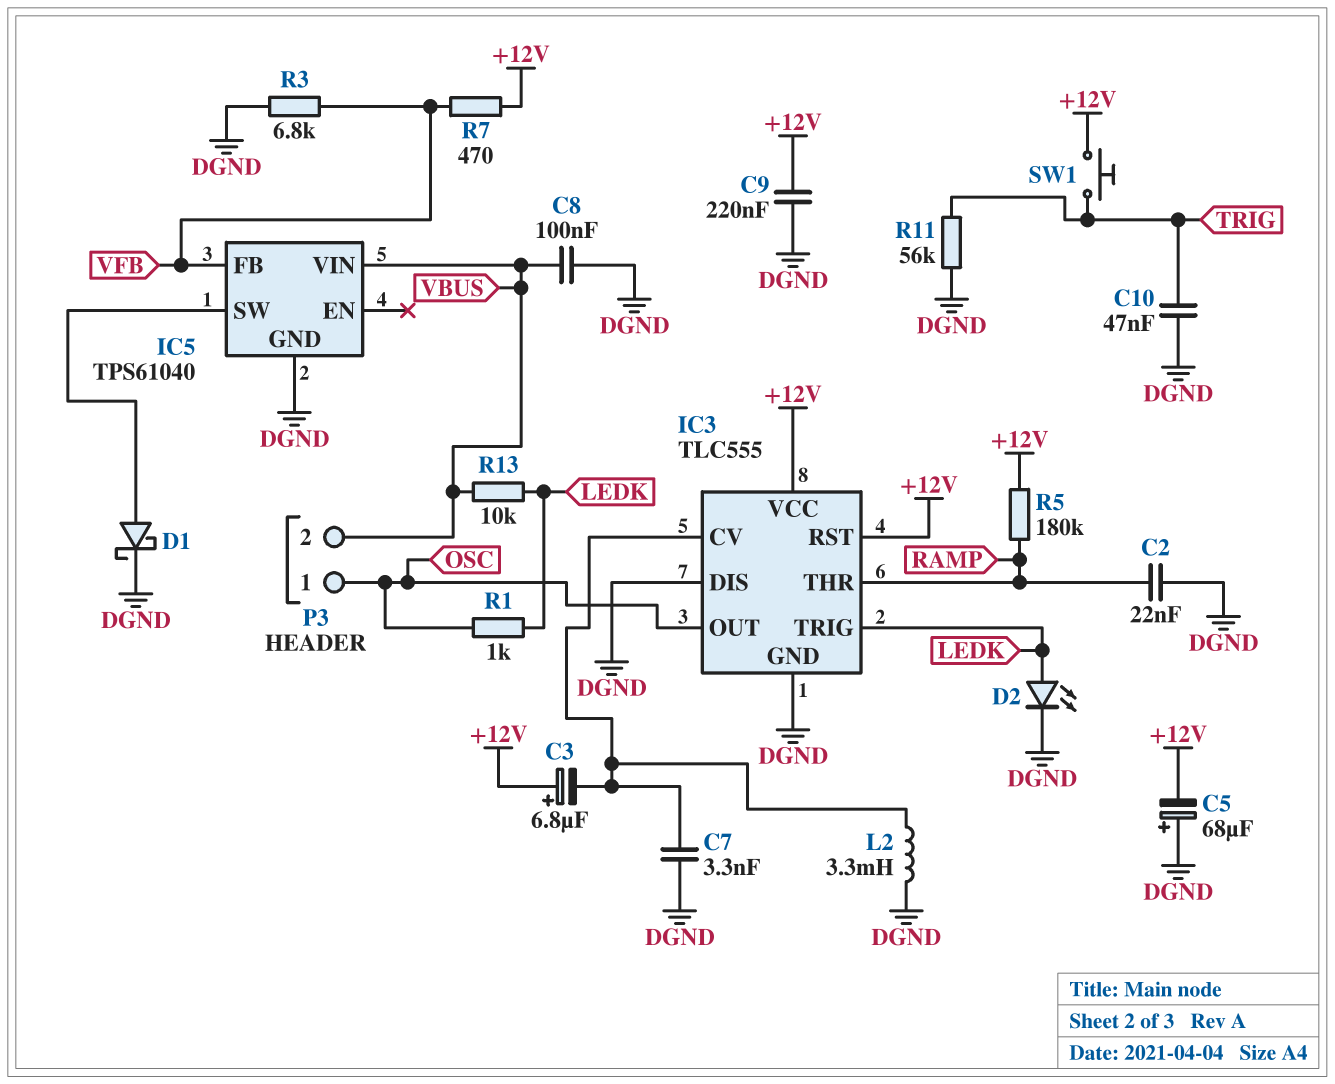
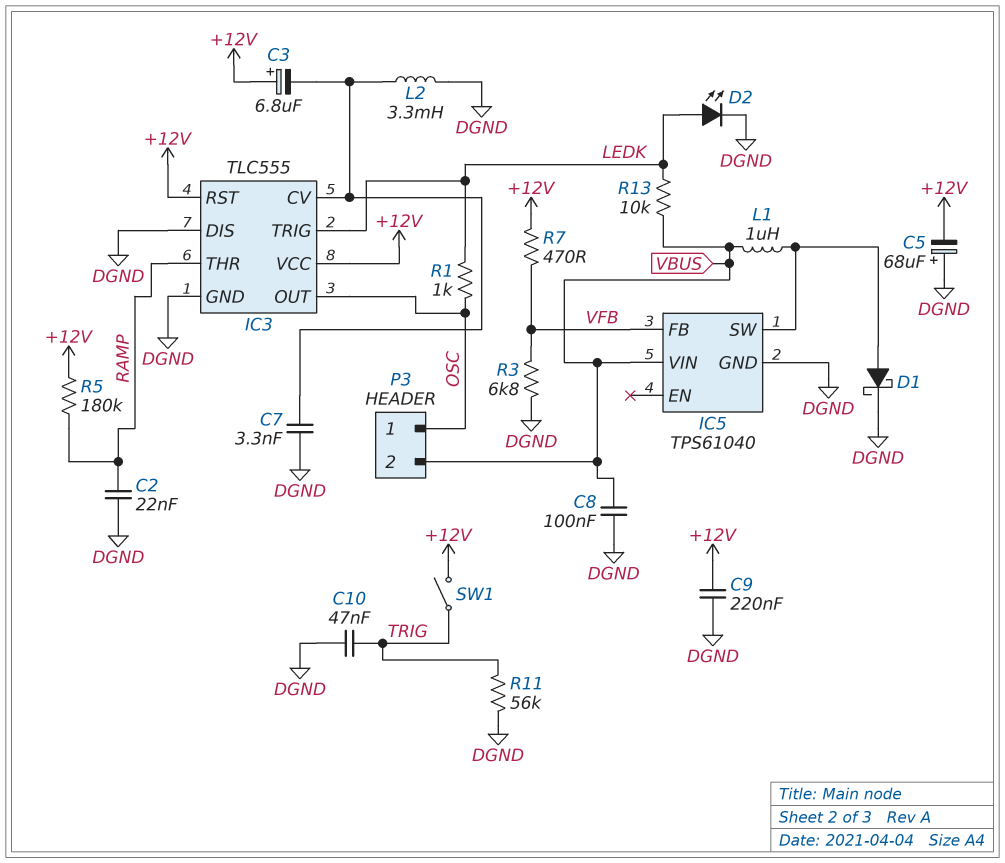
L1: none -> 1uH (IC5/SW, VBUS)
SW1: button (+12V, TRIG) -> switch (+12V, TRIG)

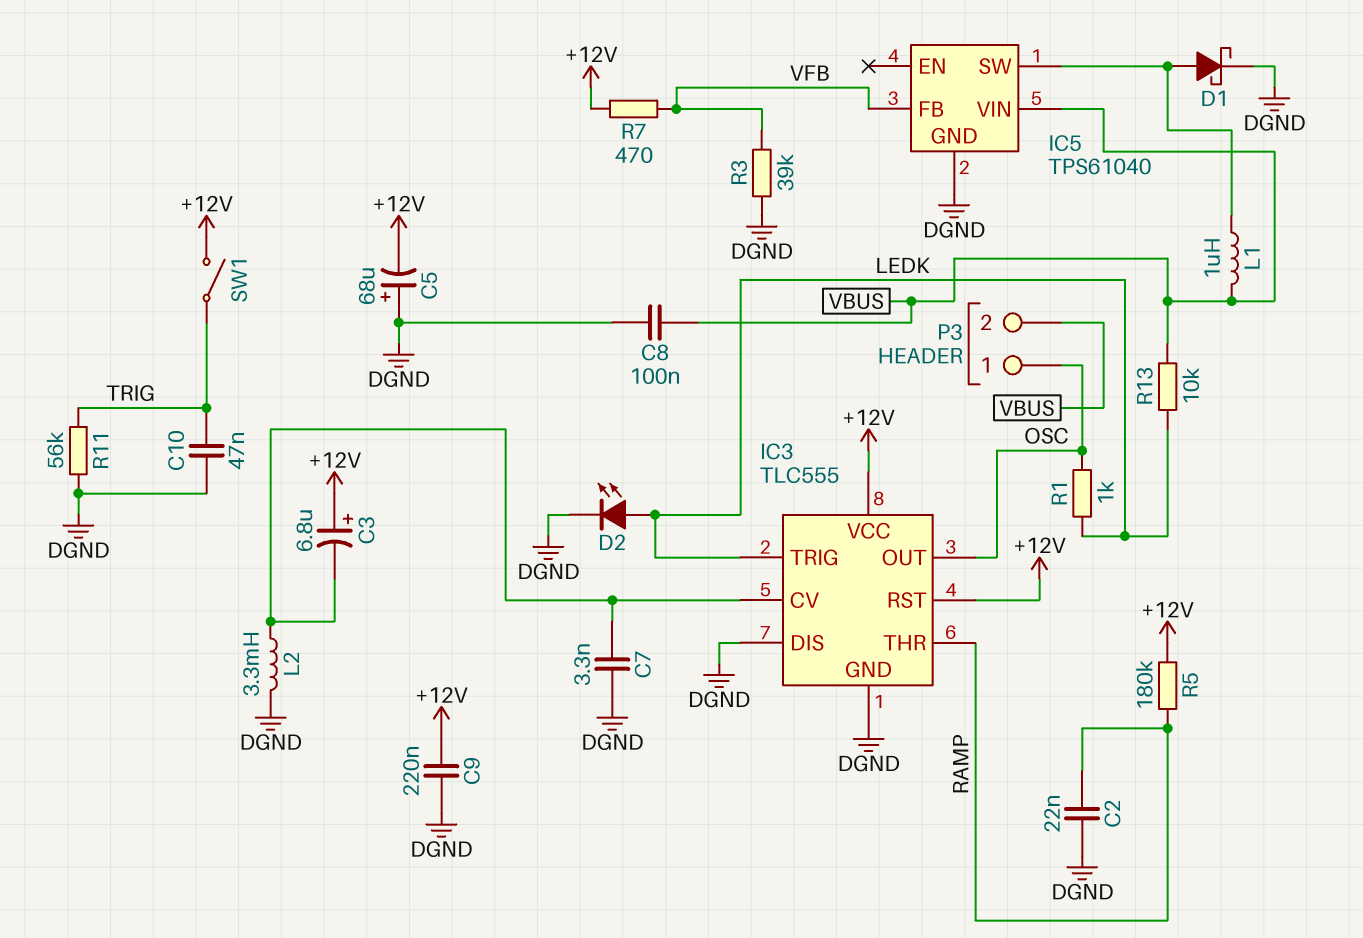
R3: 6.8k (DGND, VFB) -> 39k (DGND, VFB)

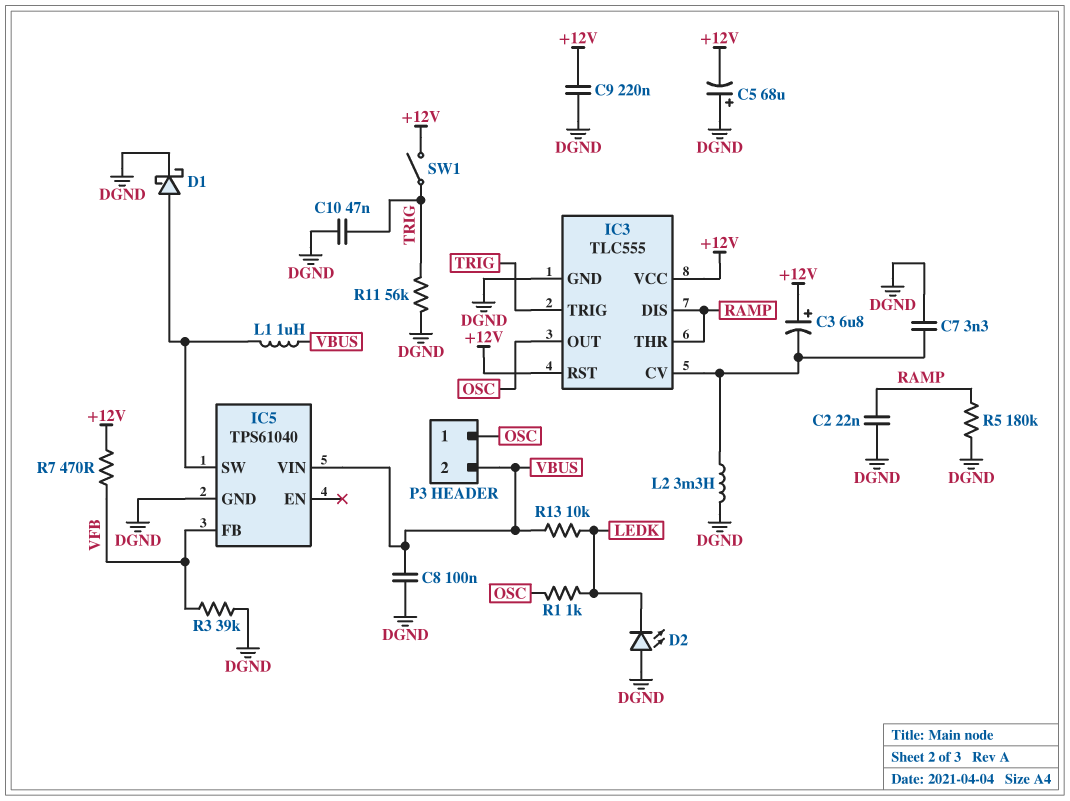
D2: LED (A LEDK, K DGND) -> LED (A DGND, K LEDK)
IC3 pin DIS: DGND -> RAMP
IC3 pin TRIG: LEDK -> TRIG
R5: 180k (+12V, RAMP) -> 180k (DGND, RAMP)

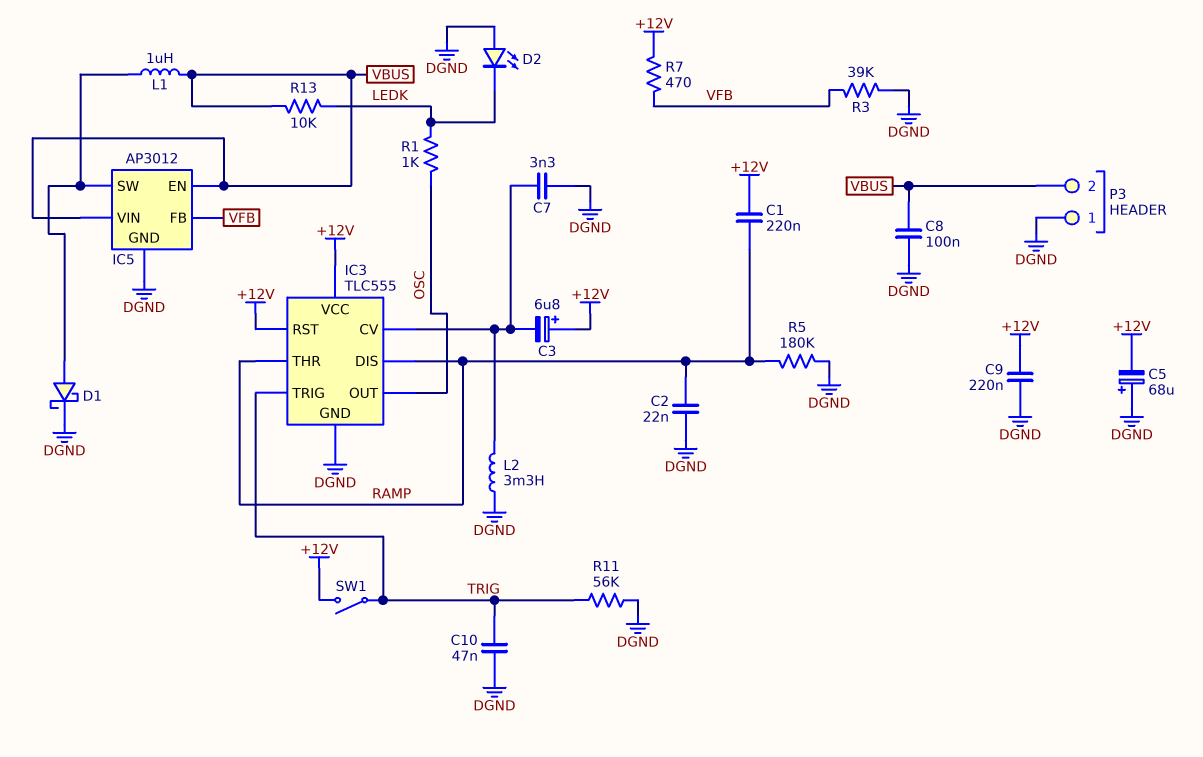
C1: none -> 220nF (+12V, RAMP)
IC5: TPS61040 -> AP3012
IC5 pin EN: none -> VBUS
P3 pin 1: OSC -> DGND

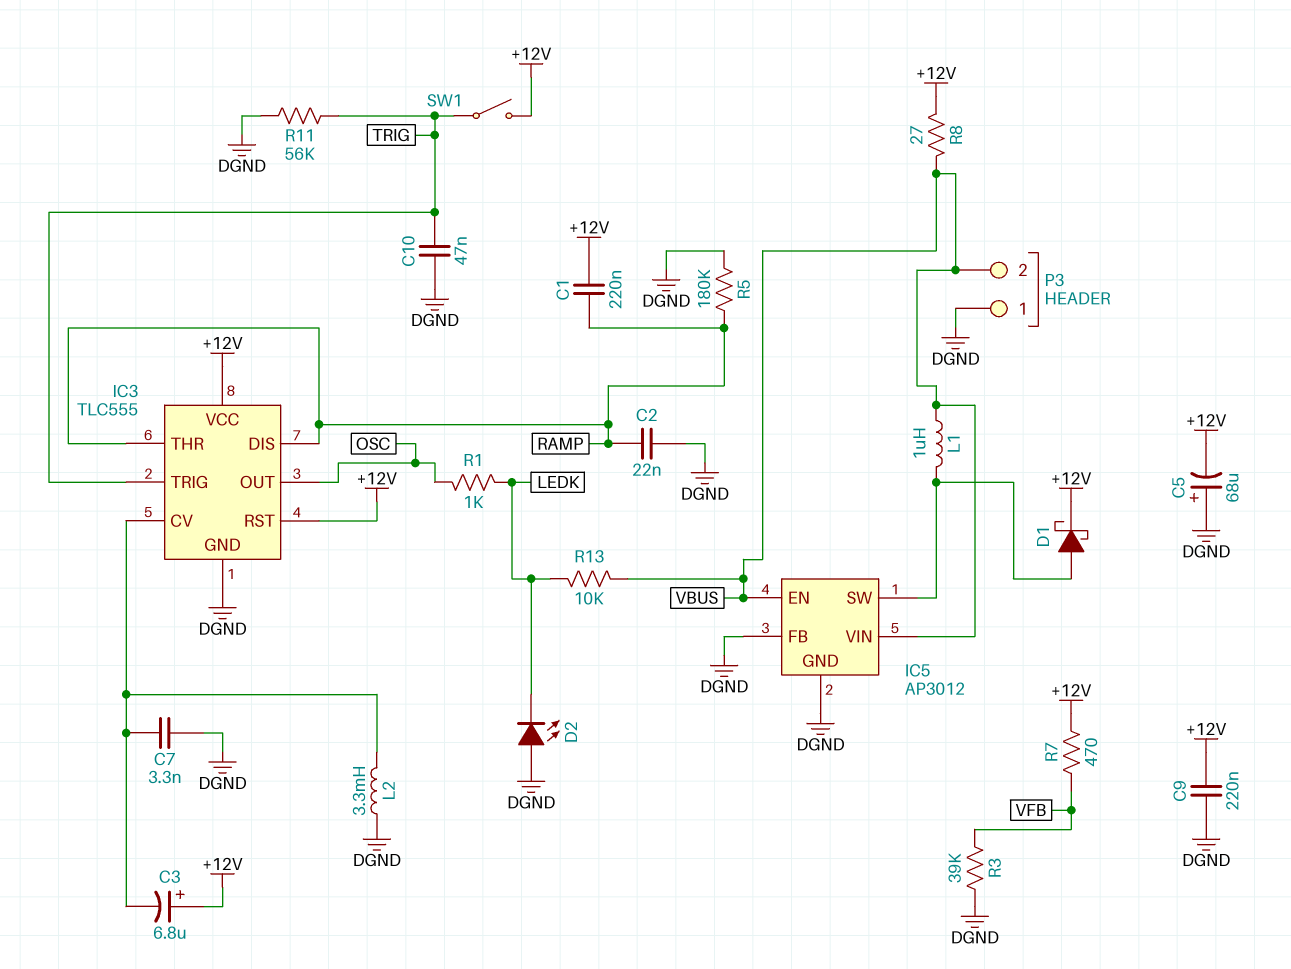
C8: 100nF (DGND, VBUS) -> none
D1: schottky (A IC5/SW, K DGND) -> schottky (A IC5/SW, K +12V)
IC5 pin FB: VFB -> DGND
R8: none -> 27 (+12V, VBUS)

